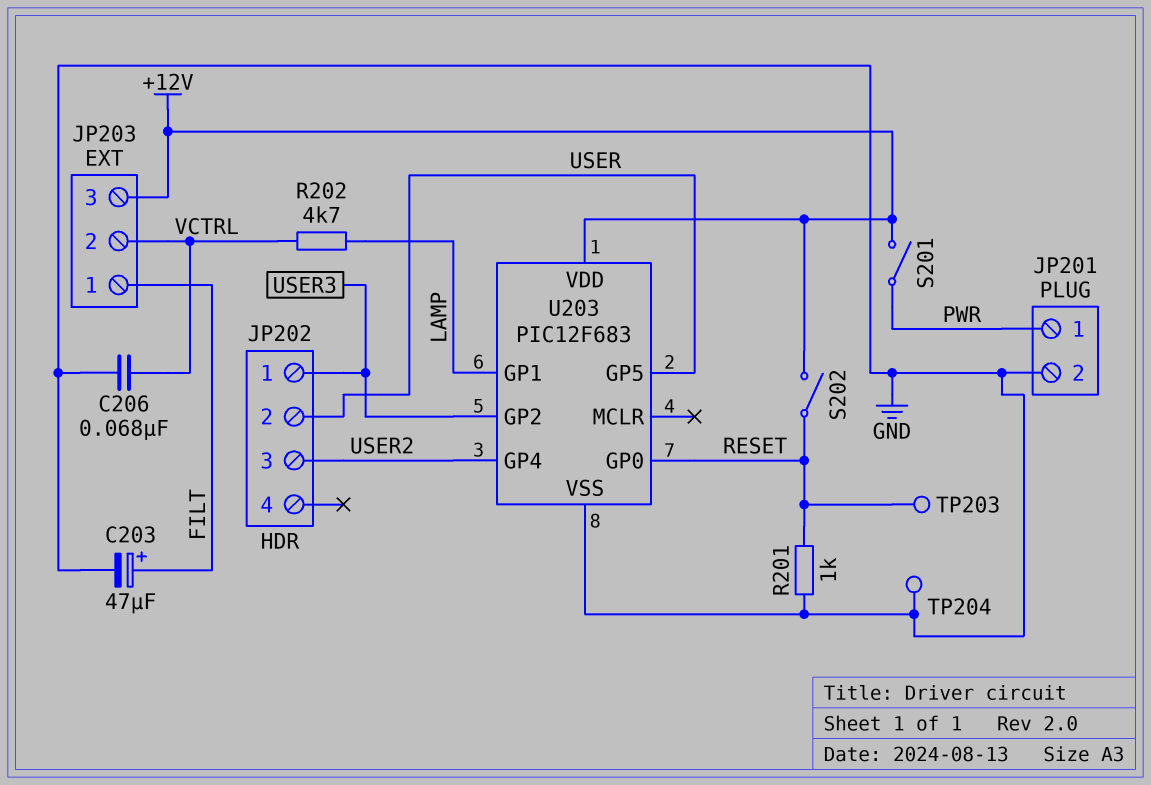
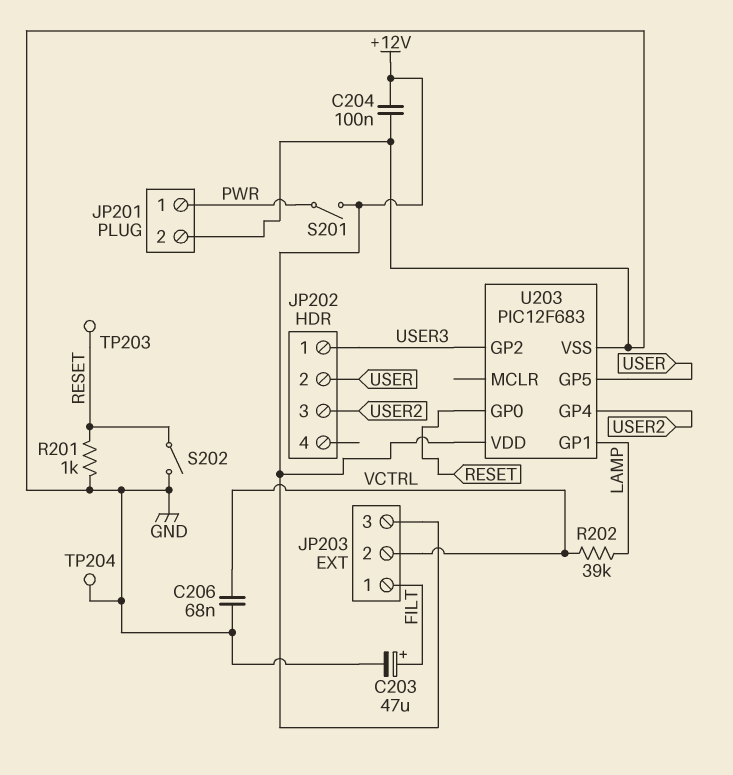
C204: none -> 100nF (+12V, GND)
R202: 4.7k (LAMP, VCTRL) -> 39k (LAMP, VCTRL)
S202: switch (+12V, RESET) -> switch (GND, RESET)

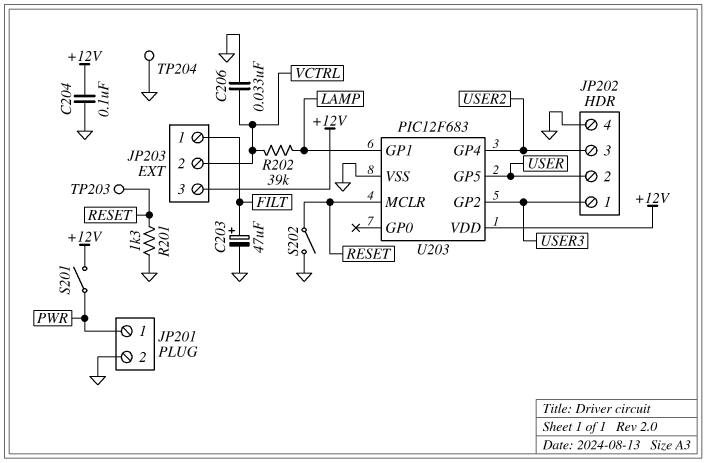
C206: 68nF (GND, VCTRL) -> 33nF (GND, VCTRL)
JP202 pin 4: none -> GND
R201: 1k (GND, RESET) -> 1.3k (GND, RESET)
U203 pin GP0: RESET -> none
U203 pin MCLR: none -> RESET

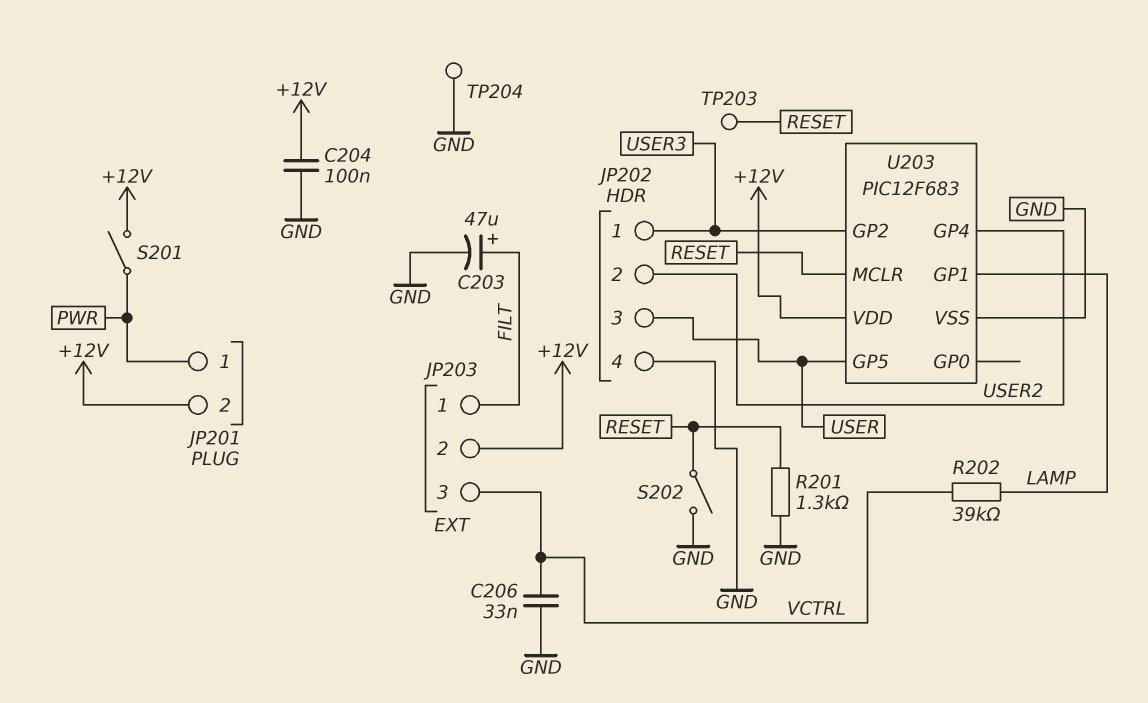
JP201 pin 2: GND -> +12V
JP202 pin 2: USER -> USER2
JP202 pin 3: USER2 -> USER
JP203 pin 2: VCTRL -> +12V
JP203 pin 3: +12V -> VCTRL

